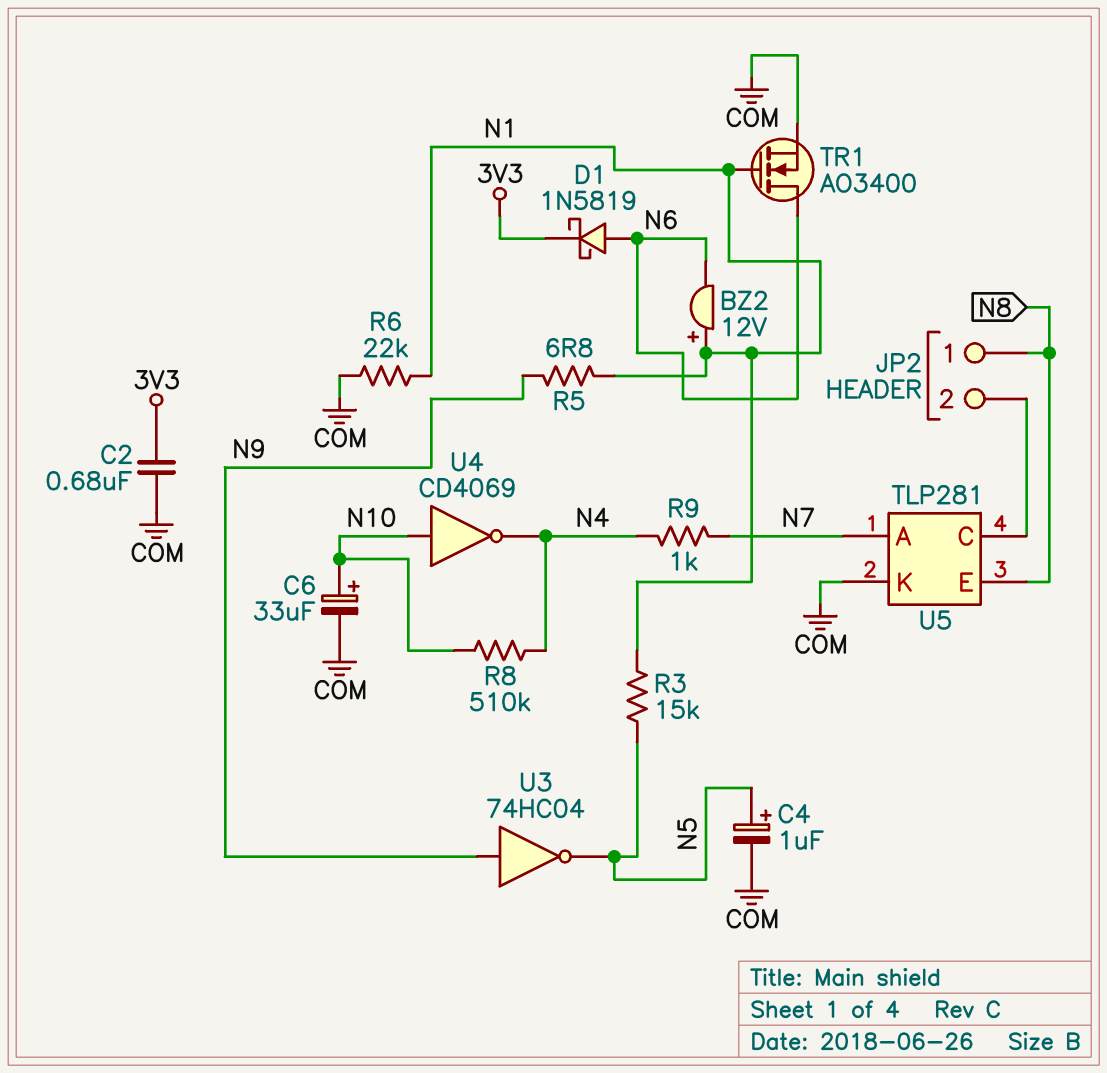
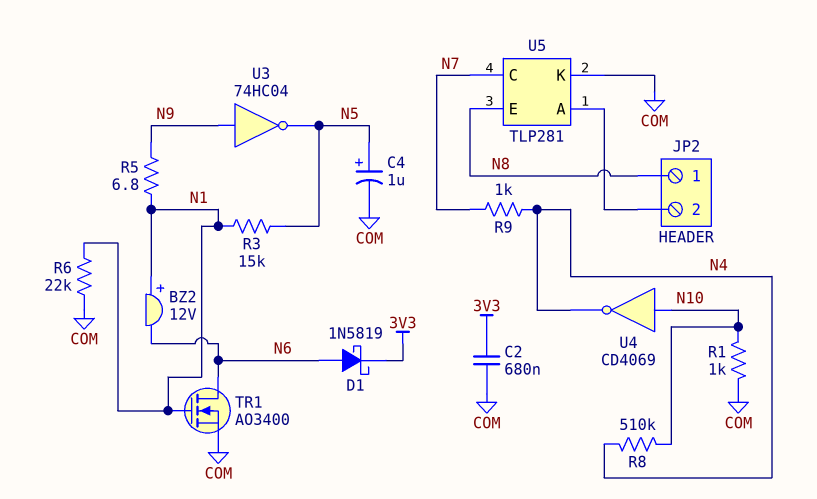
C6: 33uF (plus N10, minus COM) -> none
R1: none -> 1k (COM, N10)
U5 pin A: N7 -> JP2/2
U5 pin C: JP2/2 -> N7

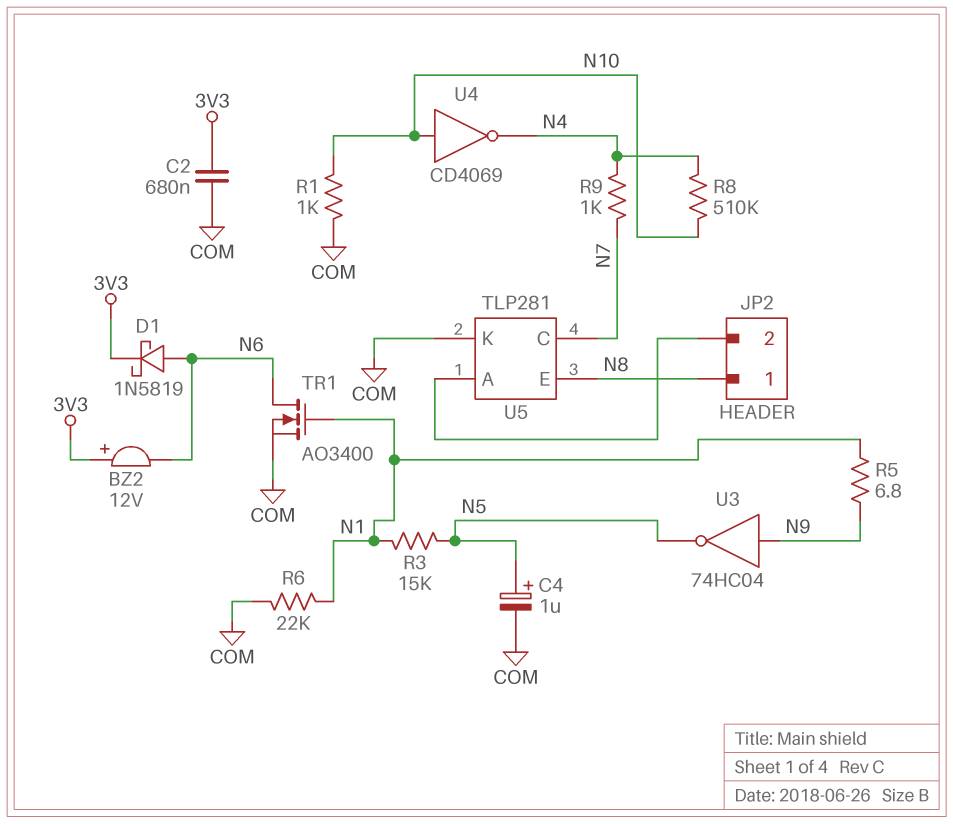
BZ2: buzzer 12V (plus N1, minus N6) -> buzzer 12V (plus 3V3, minus N6)

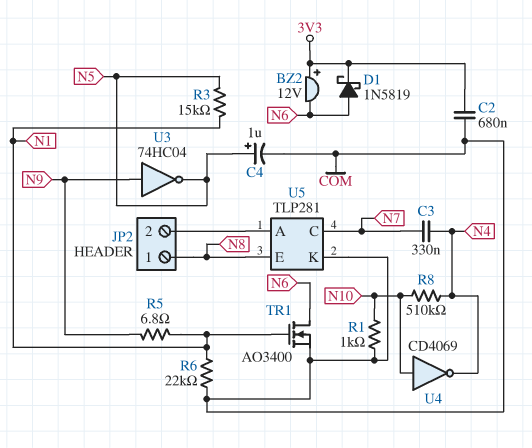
C3: none -> 330nF (N4, N7)
R9: 1k (N4, N7) -> none

